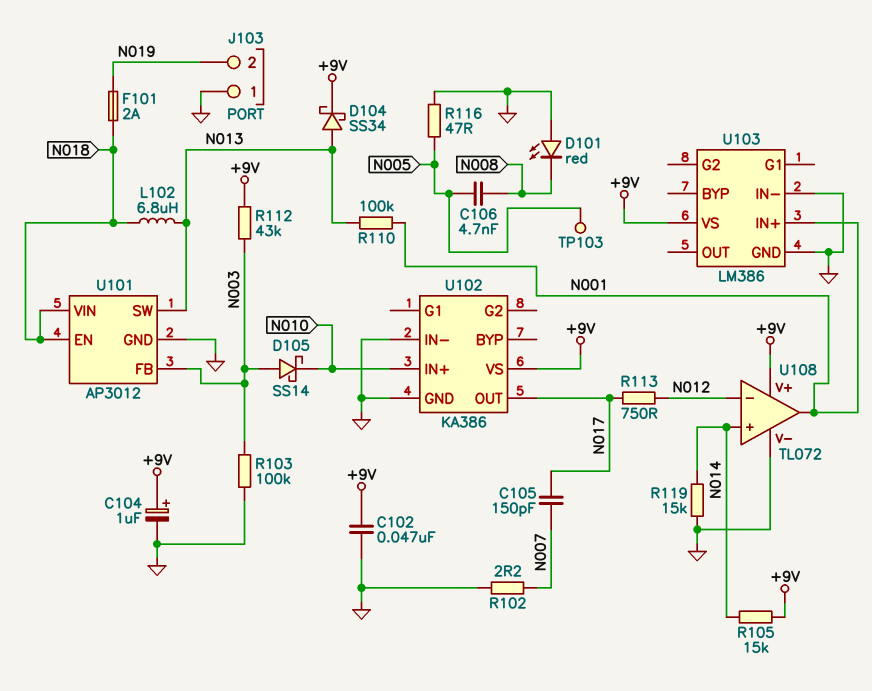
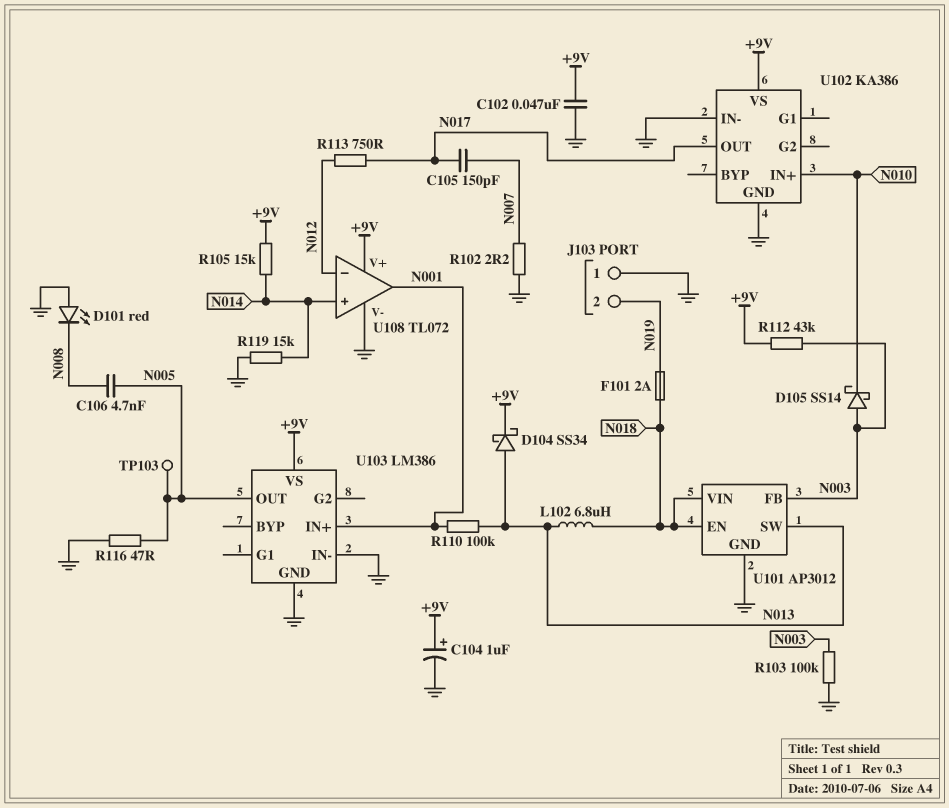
U103 pin OUT: none -> N005

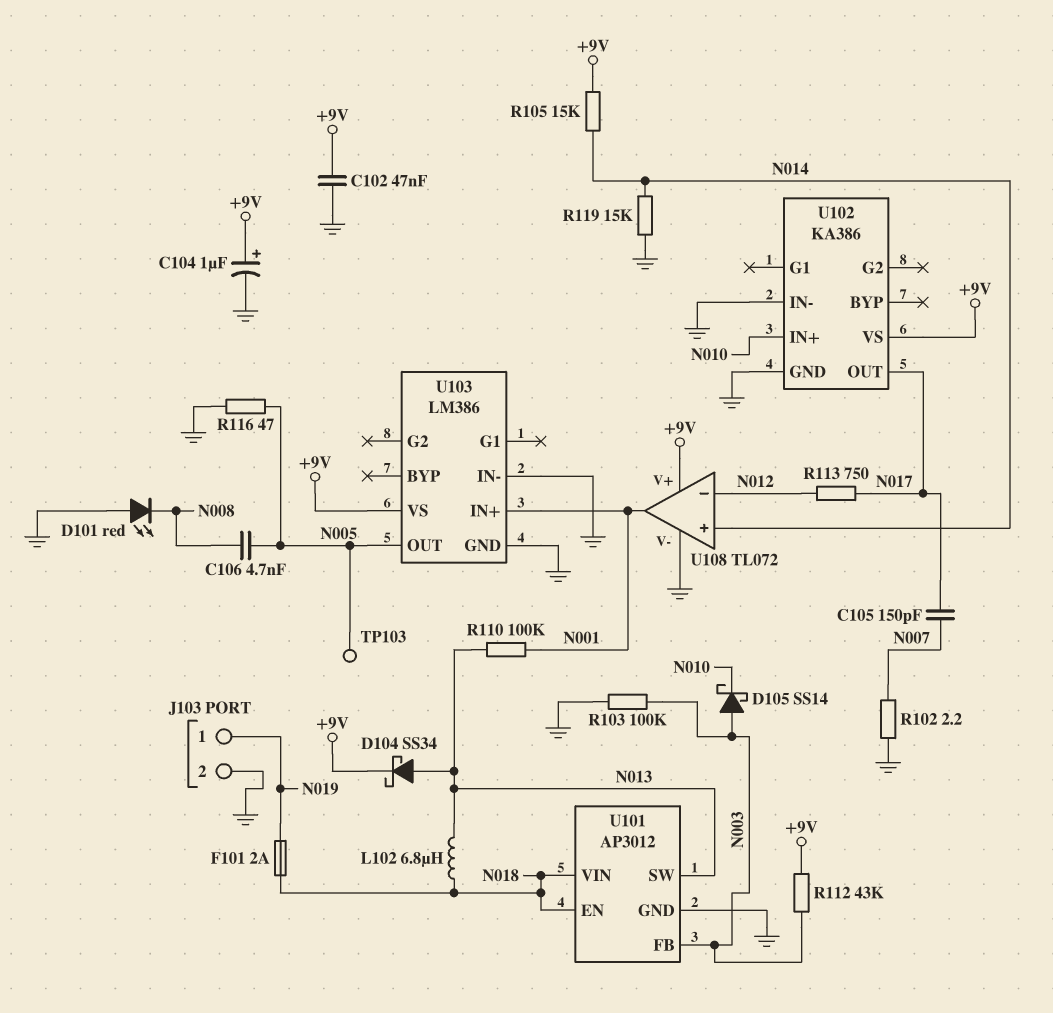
J103 pin 1: GND -> N019
J103 pin 2: N019 -> GND

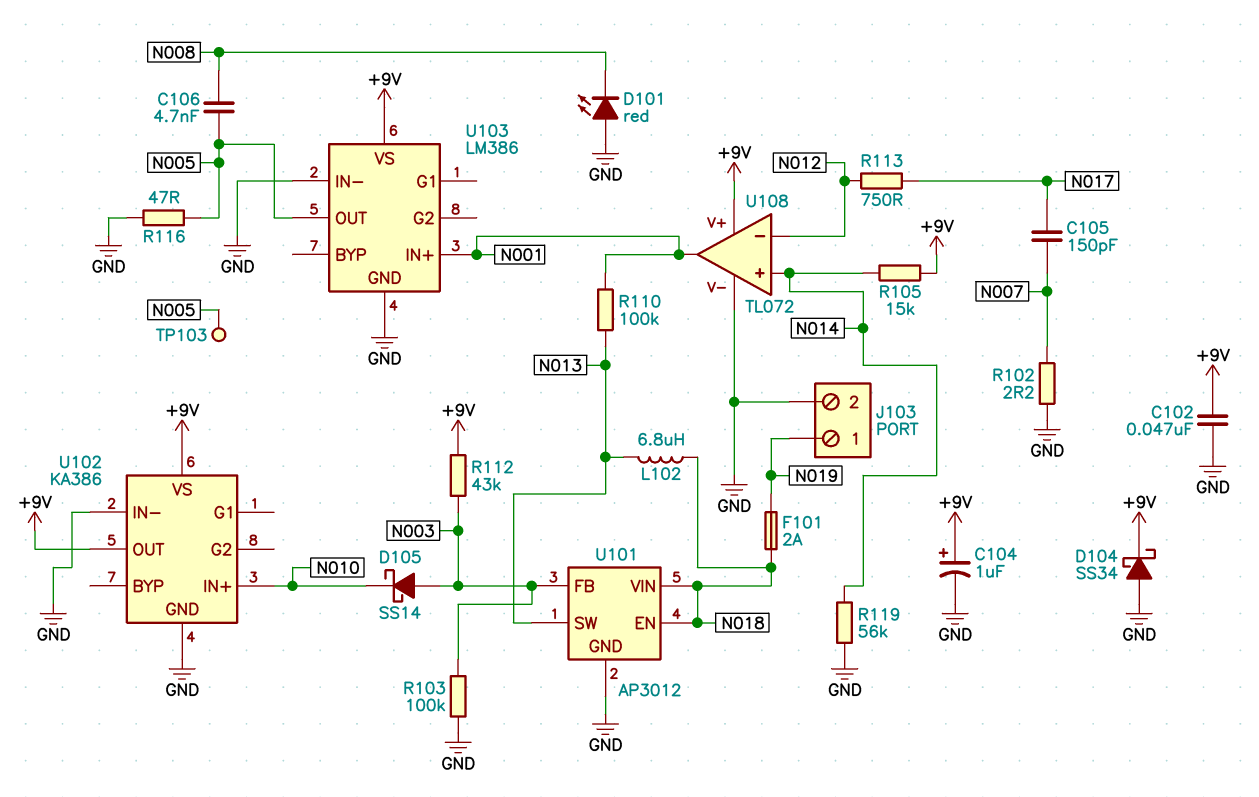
D104: schottky SS34 (A N013, K +9V) -> schottky SS34 (A GND, K +9V)
R119: 15k (GND, N014) -> 56k (GND, N014)
U102 pin OUT: N017 -> +9V

